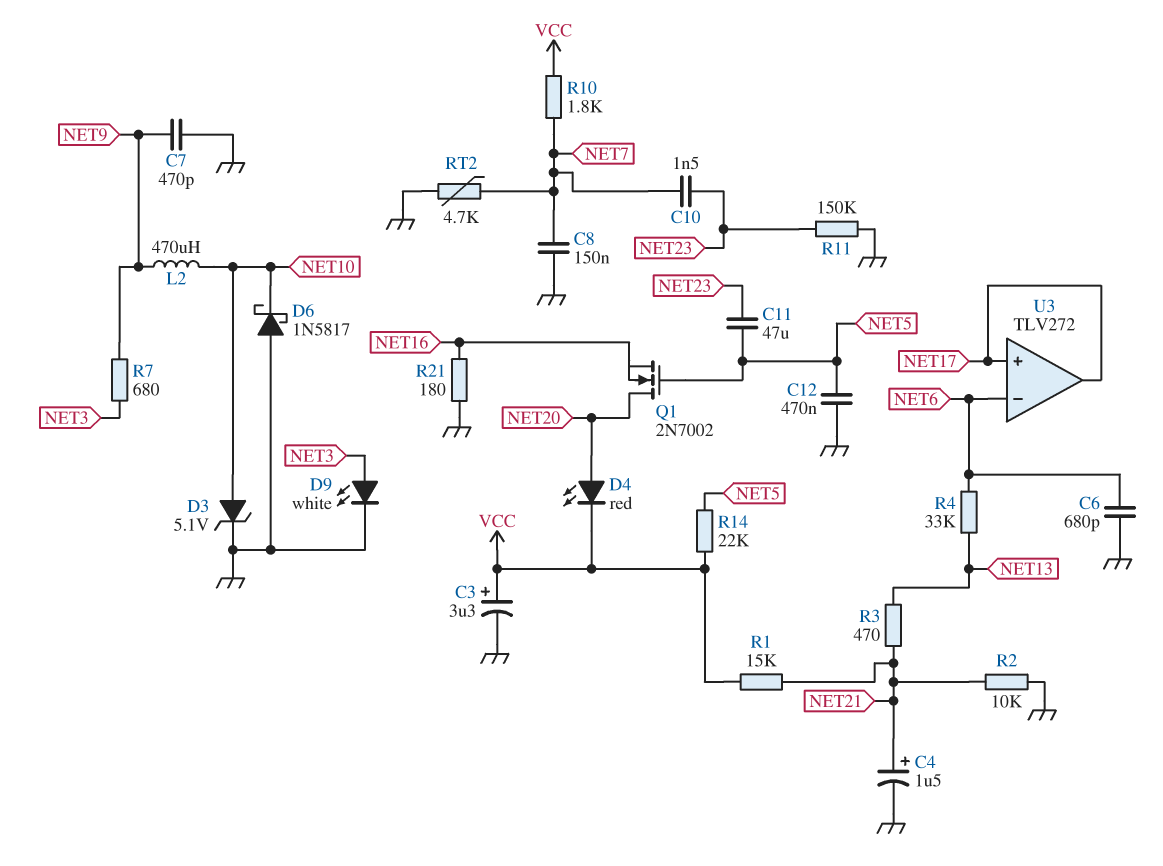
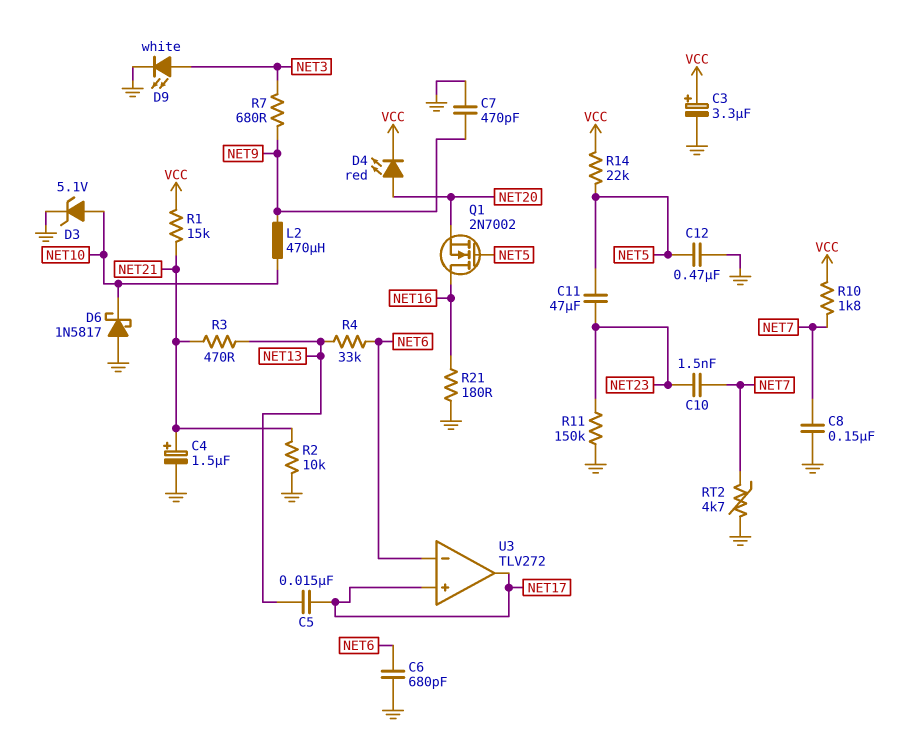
C5: none -> 15nF (NET13, NET17)
Q1: NMOS 2N7002 (G NET5, D NET20, S NET16) -> NMOS 2N7002 (G NET5, D NET16, S NET20)

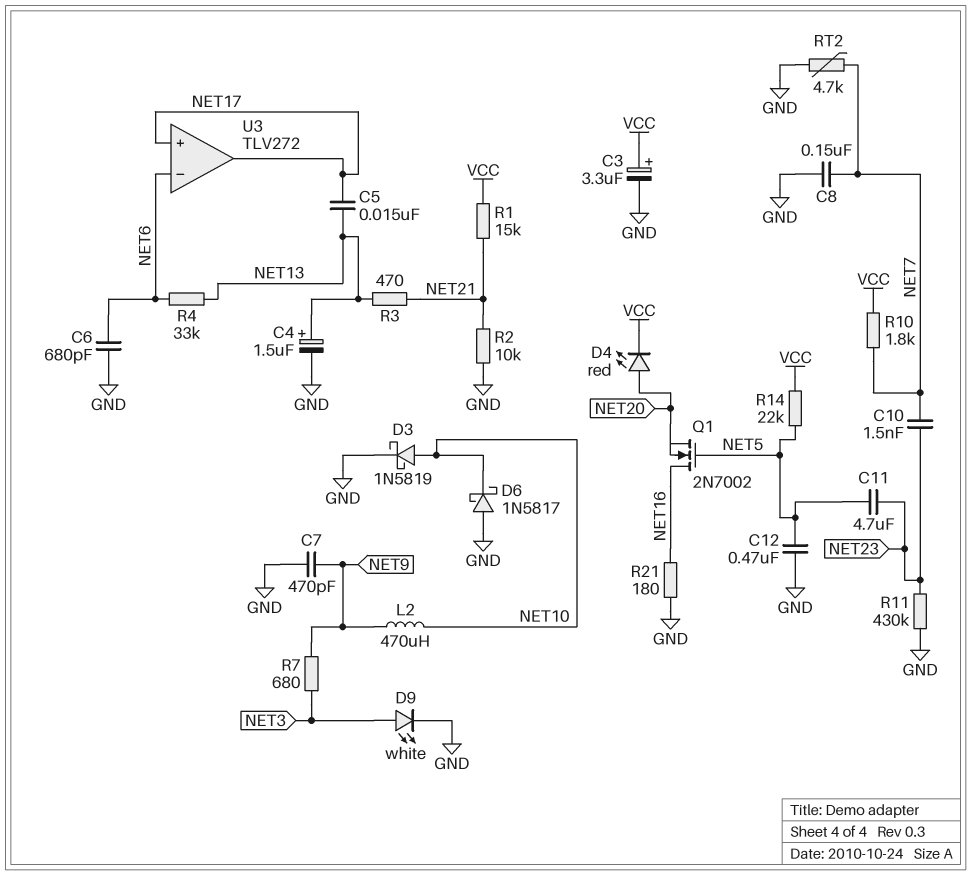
C4: 1.5uF (plus NET21, minus GND) -> 1.5uF (plus NET13, minus GND)
C11: 47uF (NET5, NET23) -> 4.7uF (NET5, NET23)
D3: zener 5.1V (A NET10, K GND) -> schottky 1N5819 (A NET10, K GND)
R11: 150k (GND, NET23) -> 430k (GND, NET23)

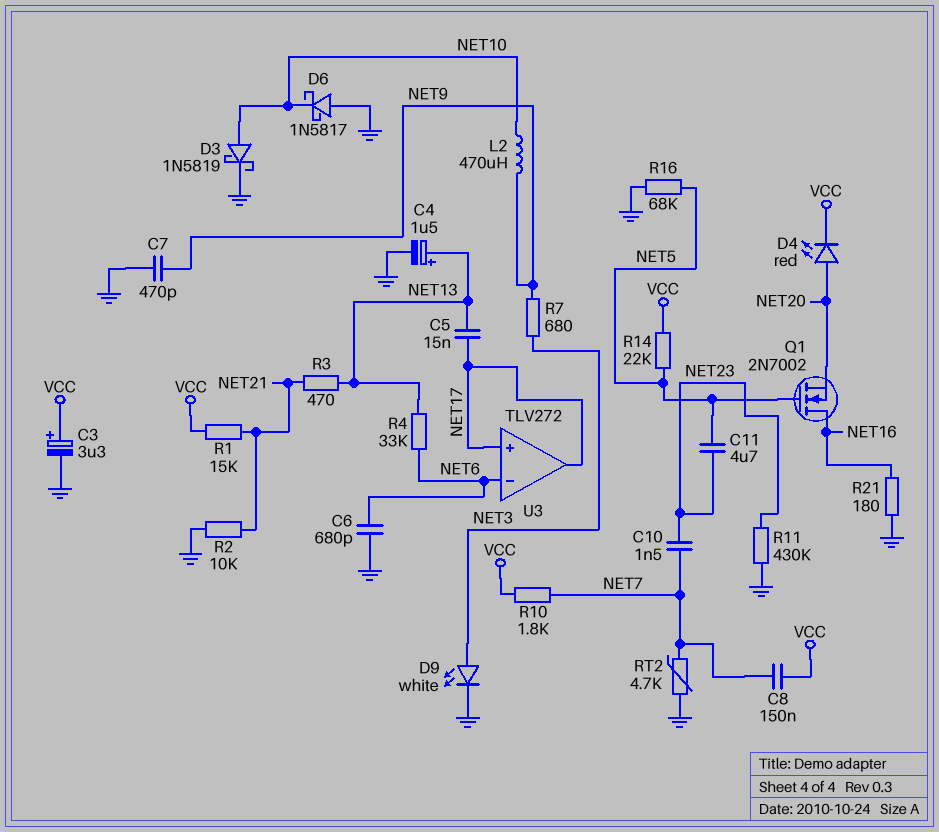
C8: 150nF (GND, NET7) -> 150nF (NET7, VCC)
C12: 470nF (GND, NET5) -> none
R16: none -> 68k (GND, NET5)

